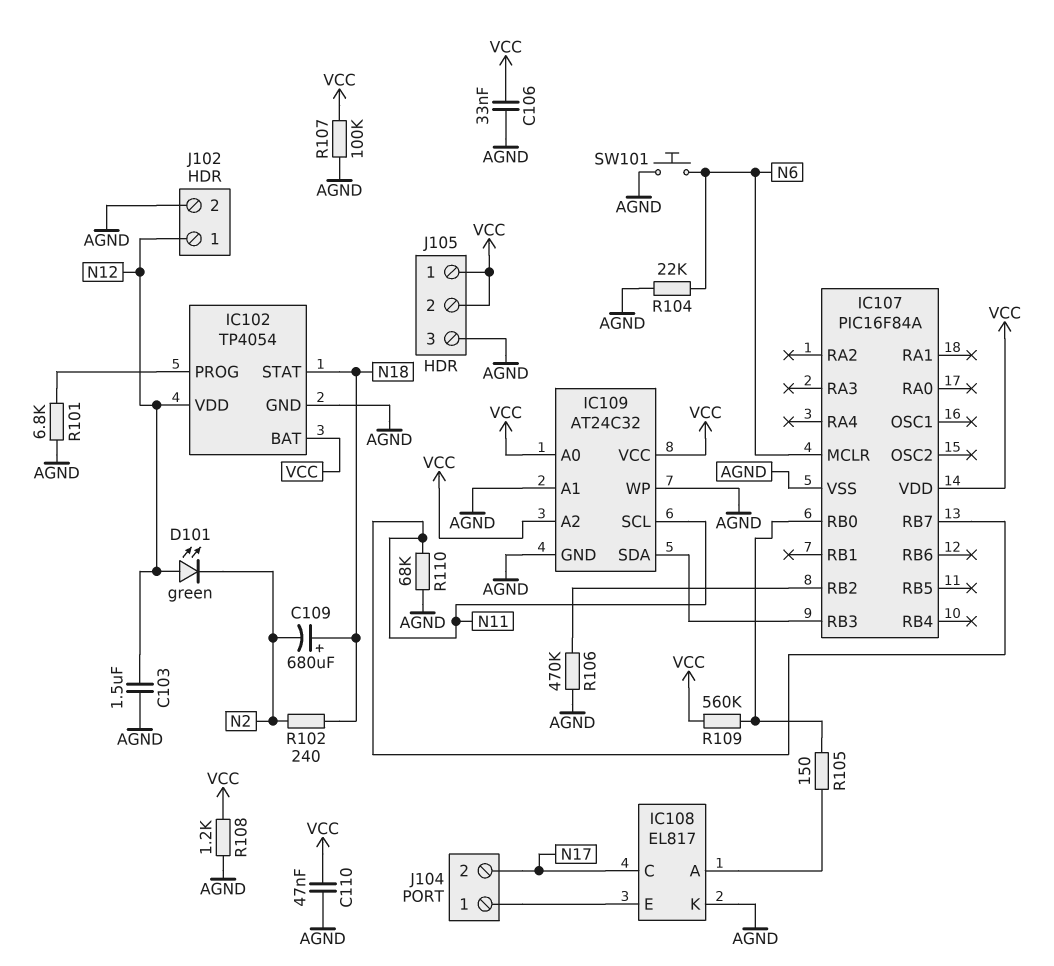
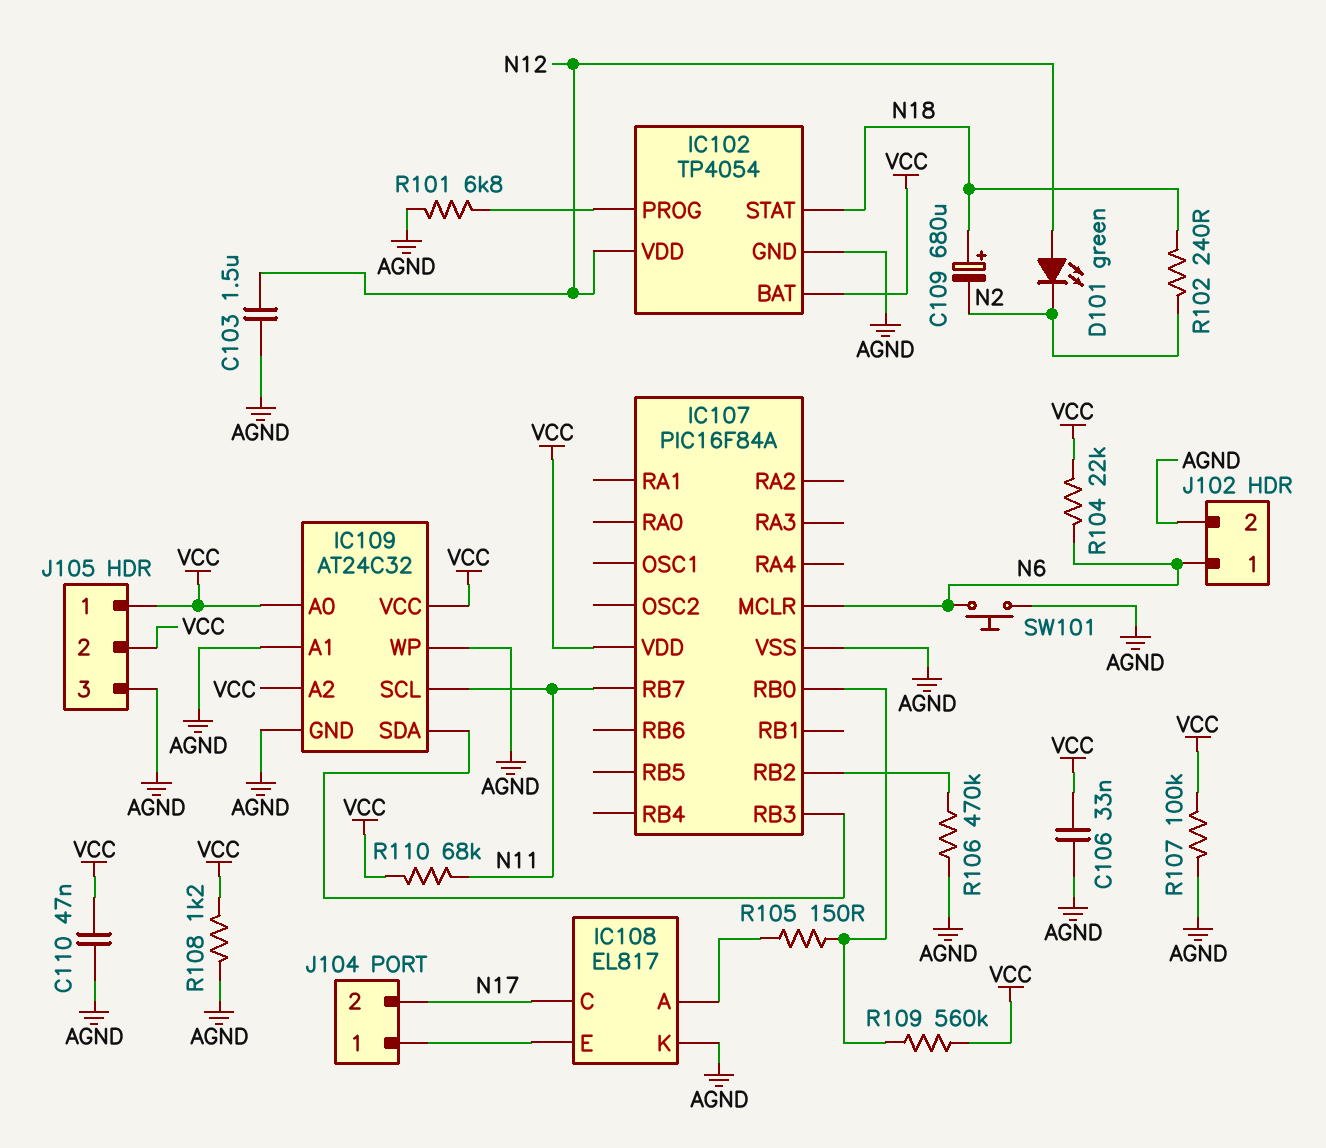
J102 pin 1: N12 -> N6
R104: 22k (AGND, N6) -> 22k (N6, VCC)
R110: 68k (AGND, N11) -> 68k (N11, VCC)

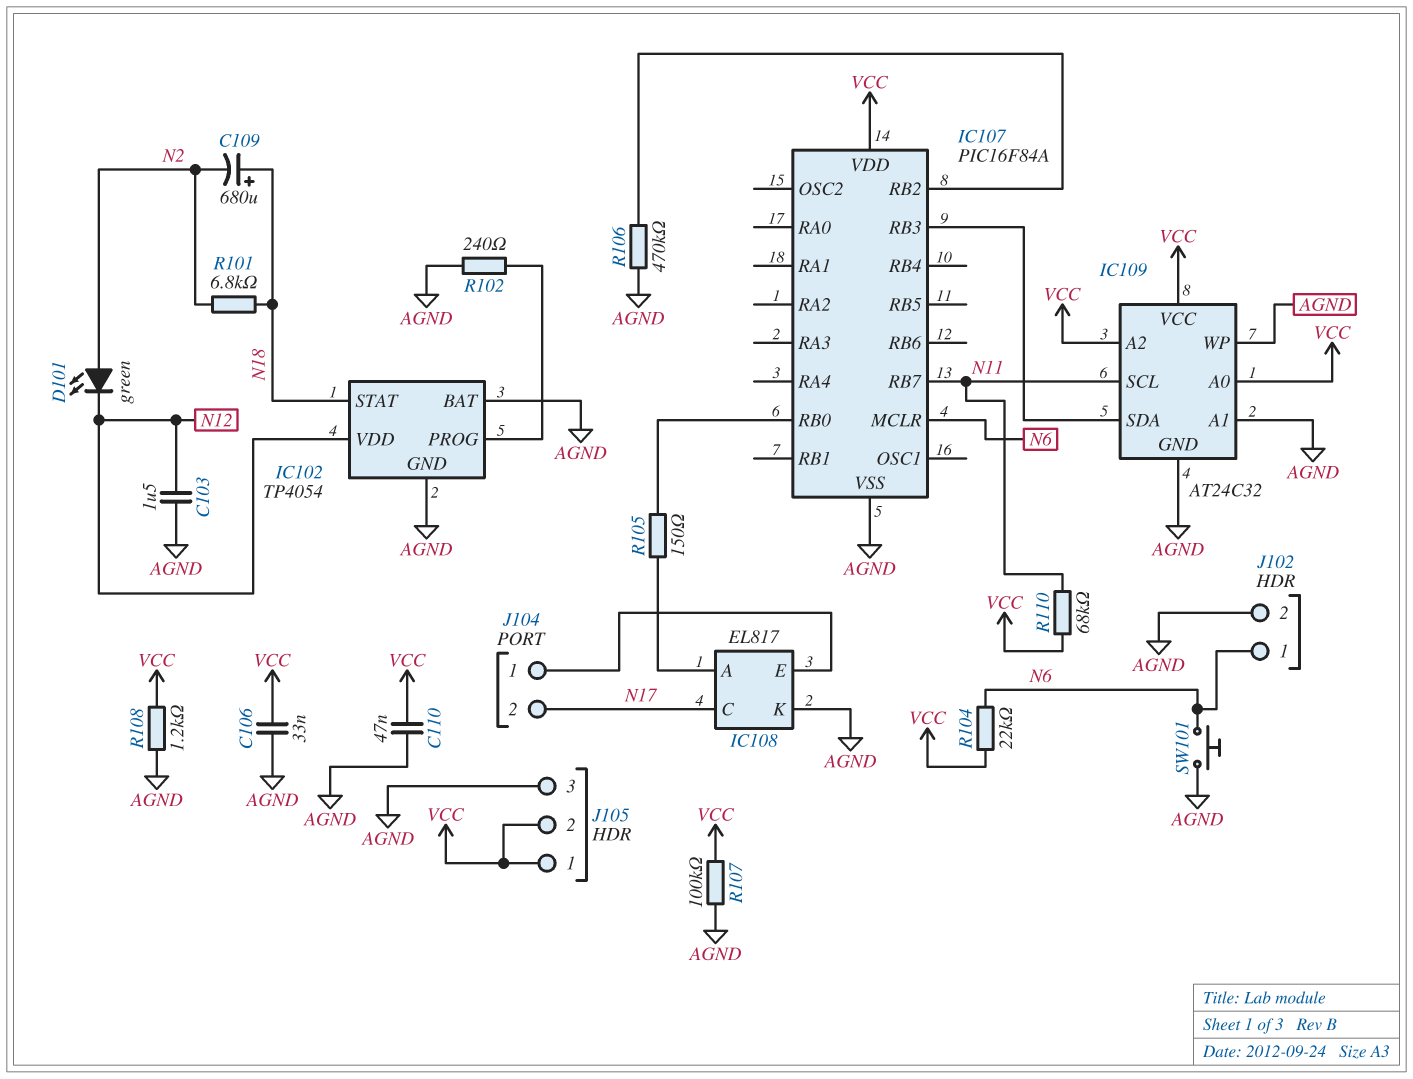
D101: LED green (A N12, K N2) -> LED green (A N2, K N12)
IC102 pin BAT: VCC -> AGND
R101: 6.8k (AGND, IC102/PROG) -> 6.8k (N2, N18)
R102: 240 (N2, N18) -> 240 (AGND, IC102/PROG)
R109: 560k (IC107/RB0, VCC) -> none

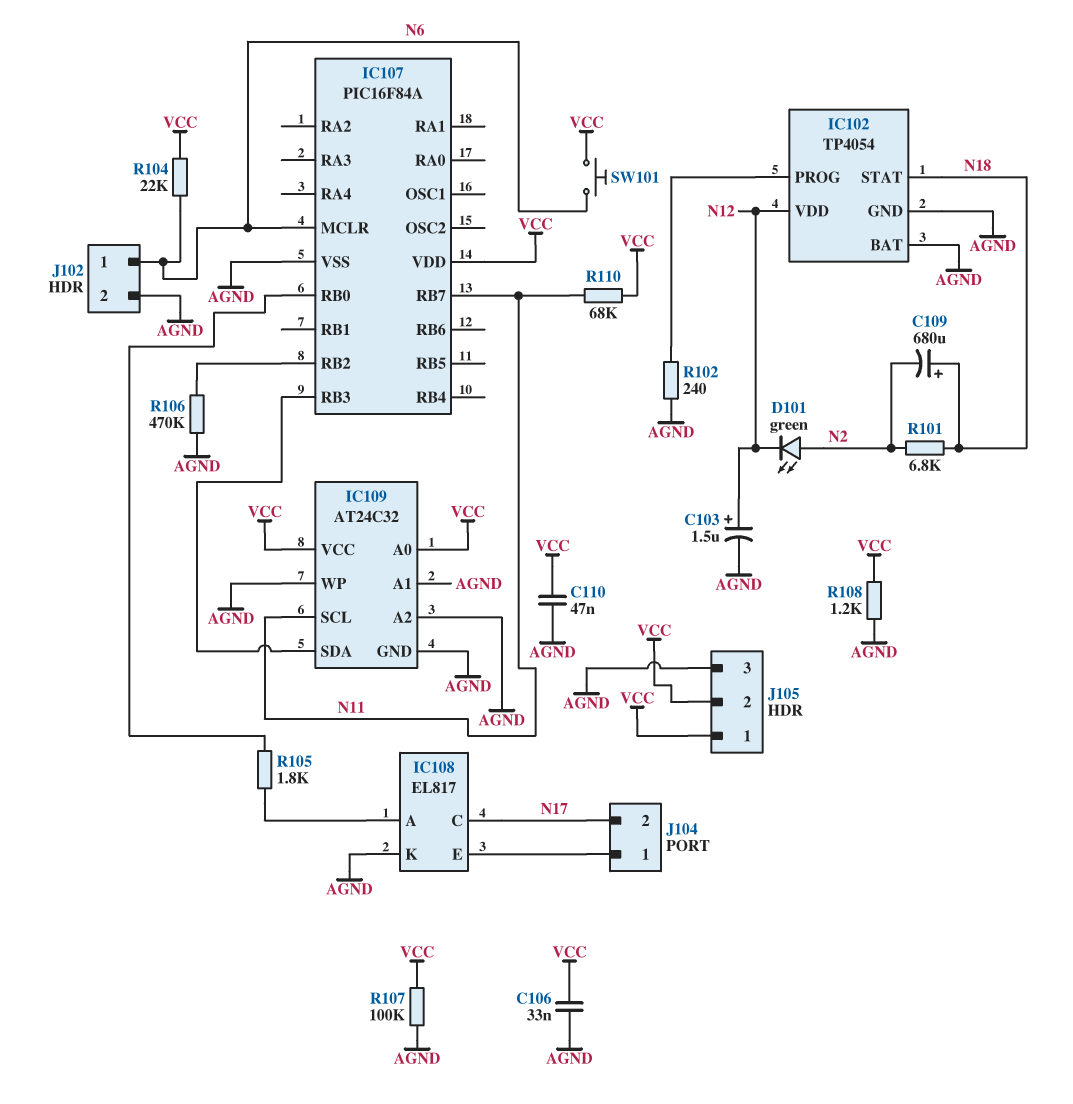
C103: 1.5uF (AGND, N12) -> 1.5uF (plus N12, minus AGND)
IC109 pin A2: VCC -> AGND
R105: 150 (IC107/RB0, IC108/A) -> 1.8k (IC107/RB0, IC108/A)
SW101: button (AGND, N6) -> button (N6, VCC)

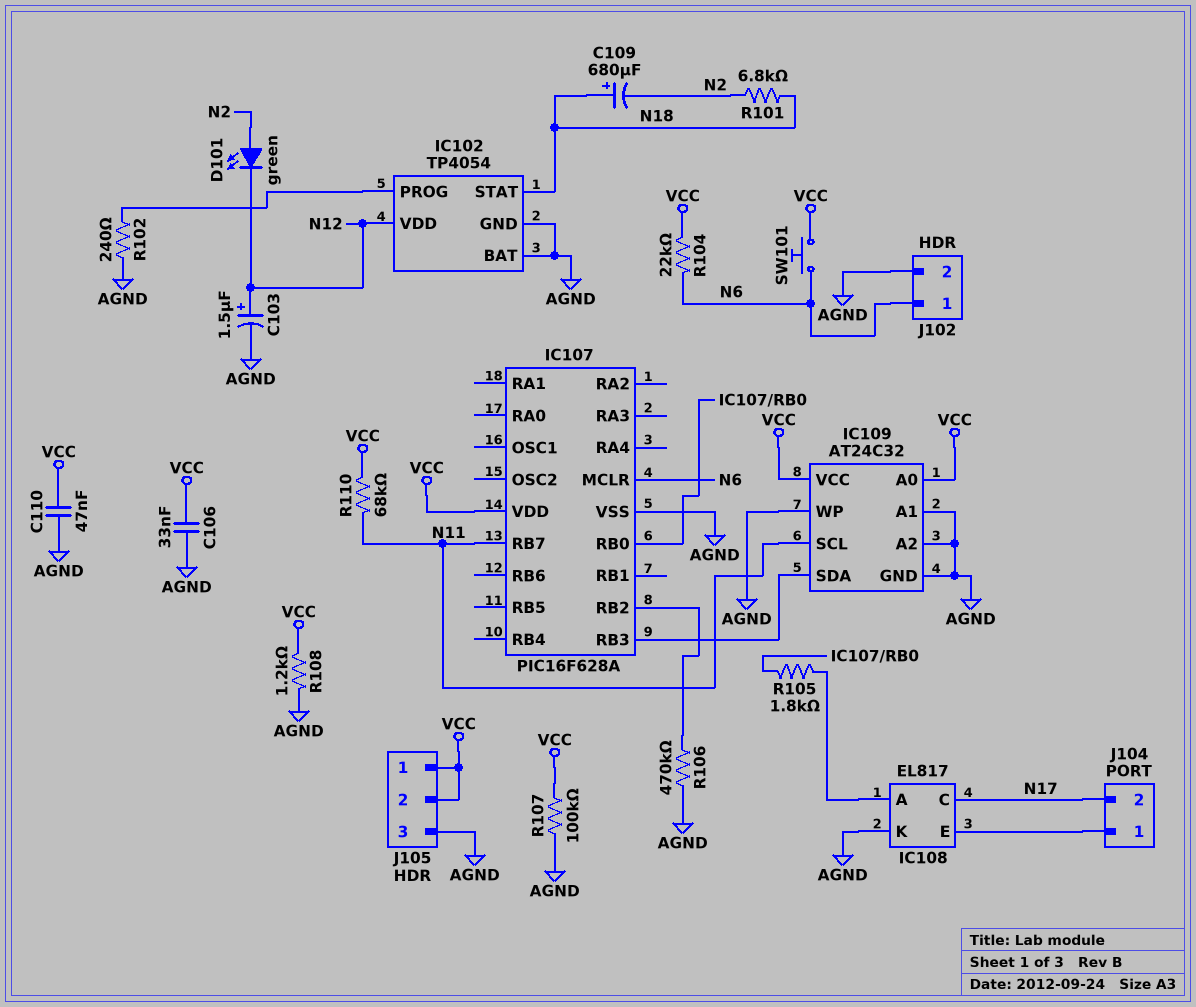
IC107: PIC16F84A -> PIC16F628A

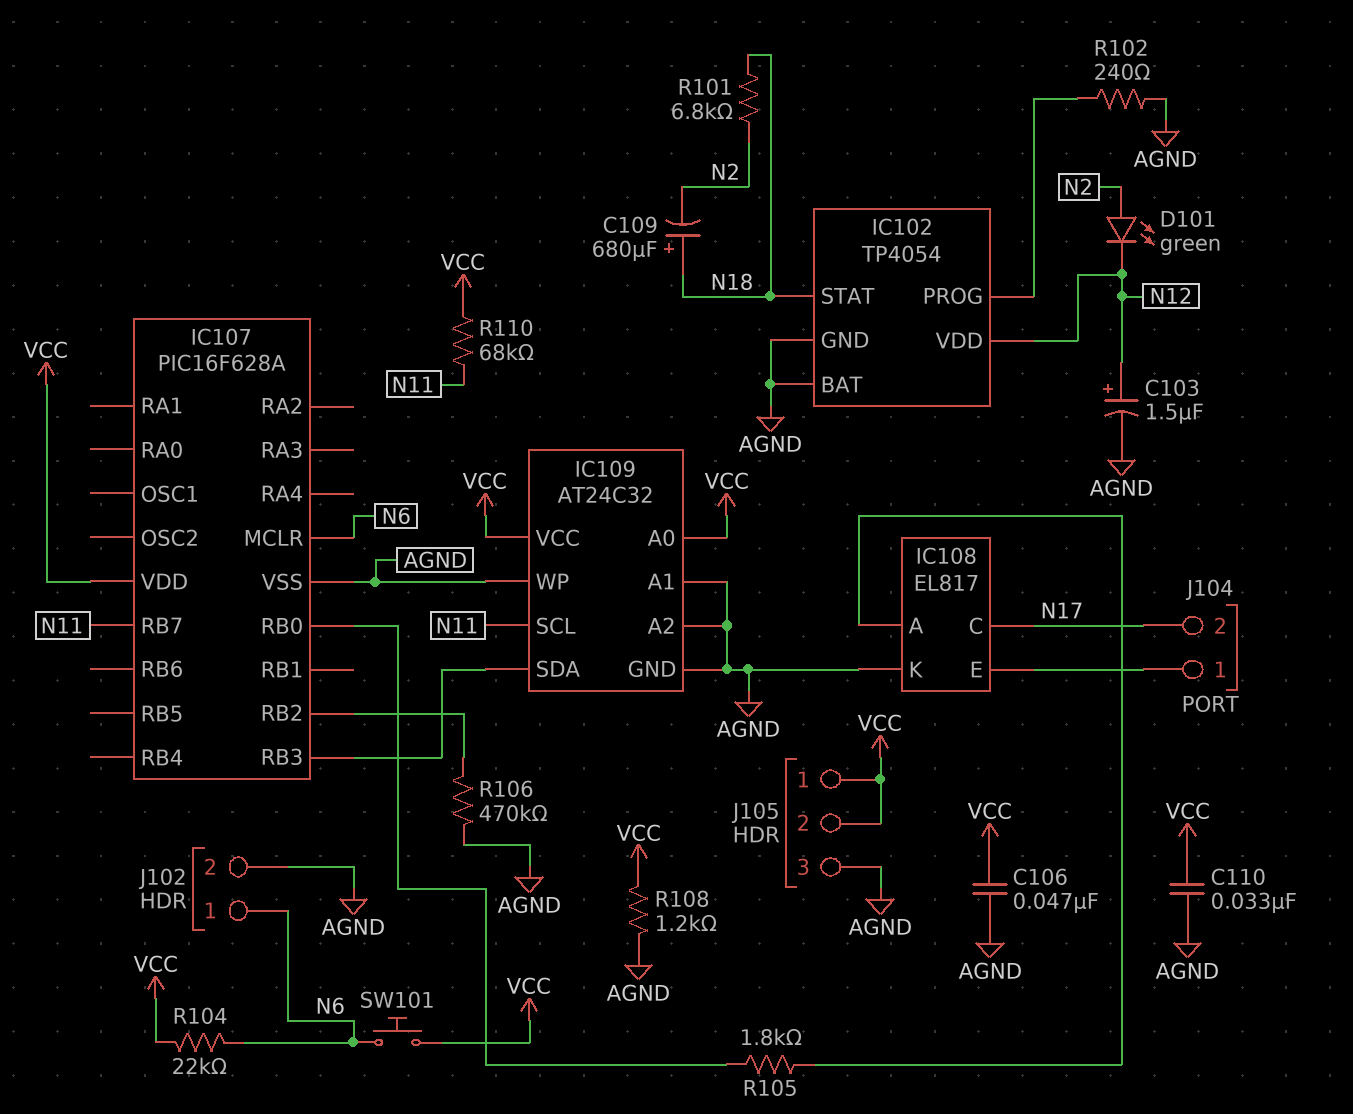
C106: 33nF (AGND, VCC) -> 47nF (AGND, VCC)
C110: 47nF (AGND, VCC) -> 33nF (AGND, VCC)
R107: 100k (AGND, VCC) -> none

